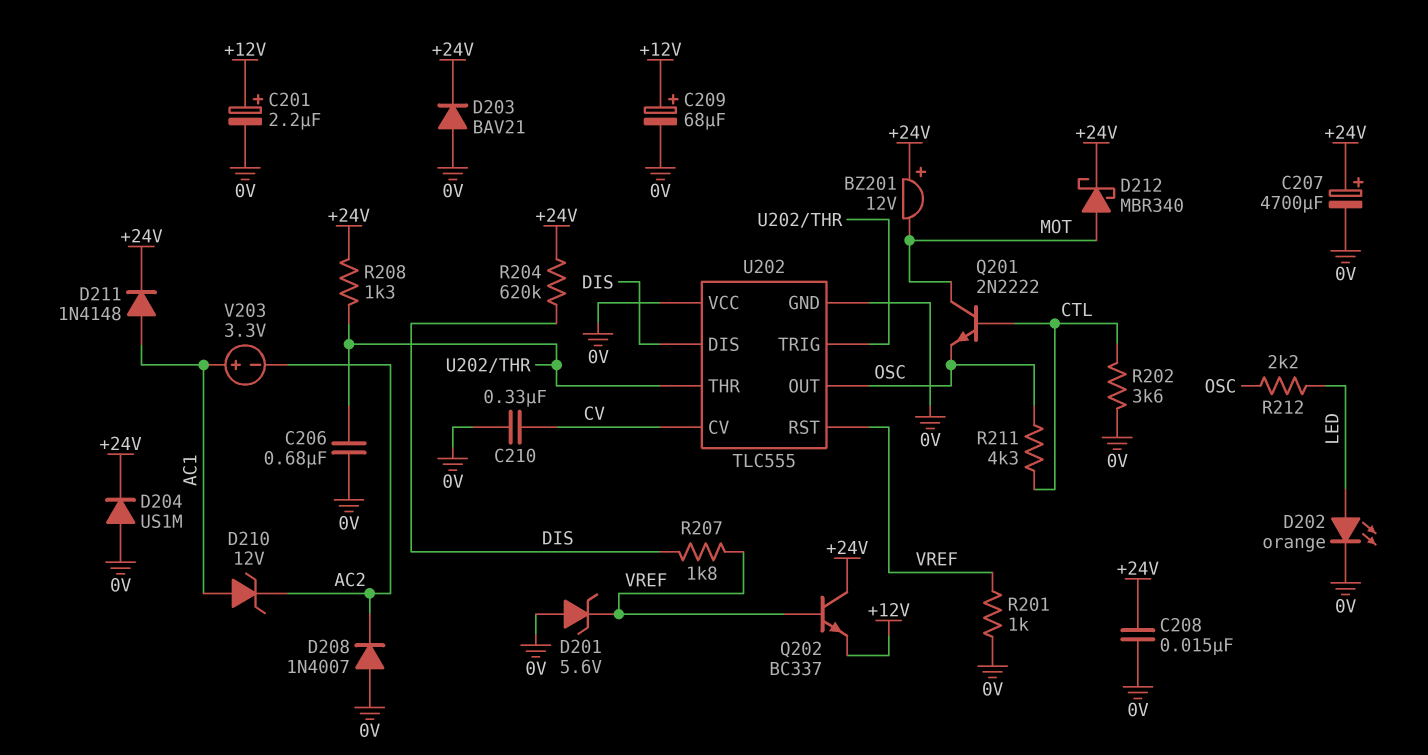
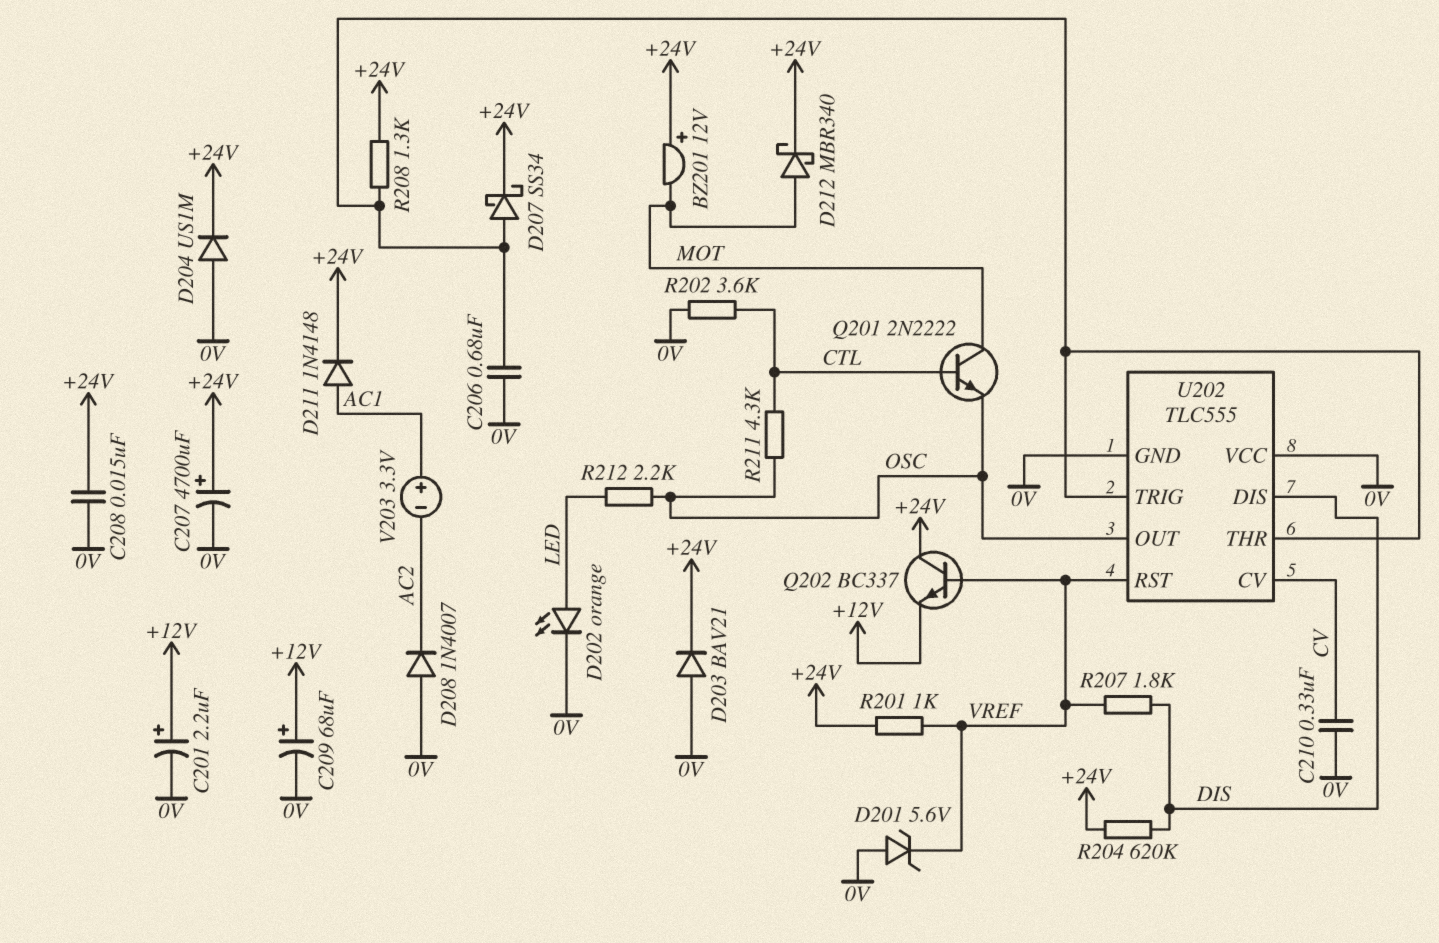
D207: none -> schottky SS34 (A U202/THR, K +24V)
D210: zener 12V (A AC1, K AC2) -> none
R201: 1k (0V, VREF) -> 1k (+24V, VREF)

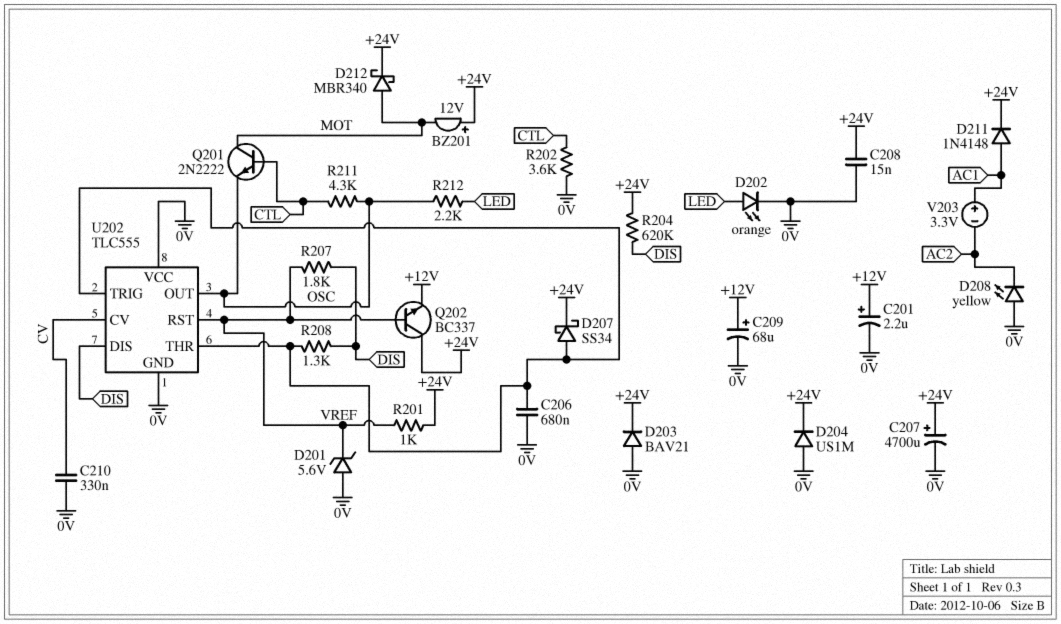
D208: diode 1N4007 (A 0V, K AC2) -> LED yellow (A 0V, K AC2)
R208: 1.3k (+24V, U202/THR) -> 1.3k (DIS, U202/THR)

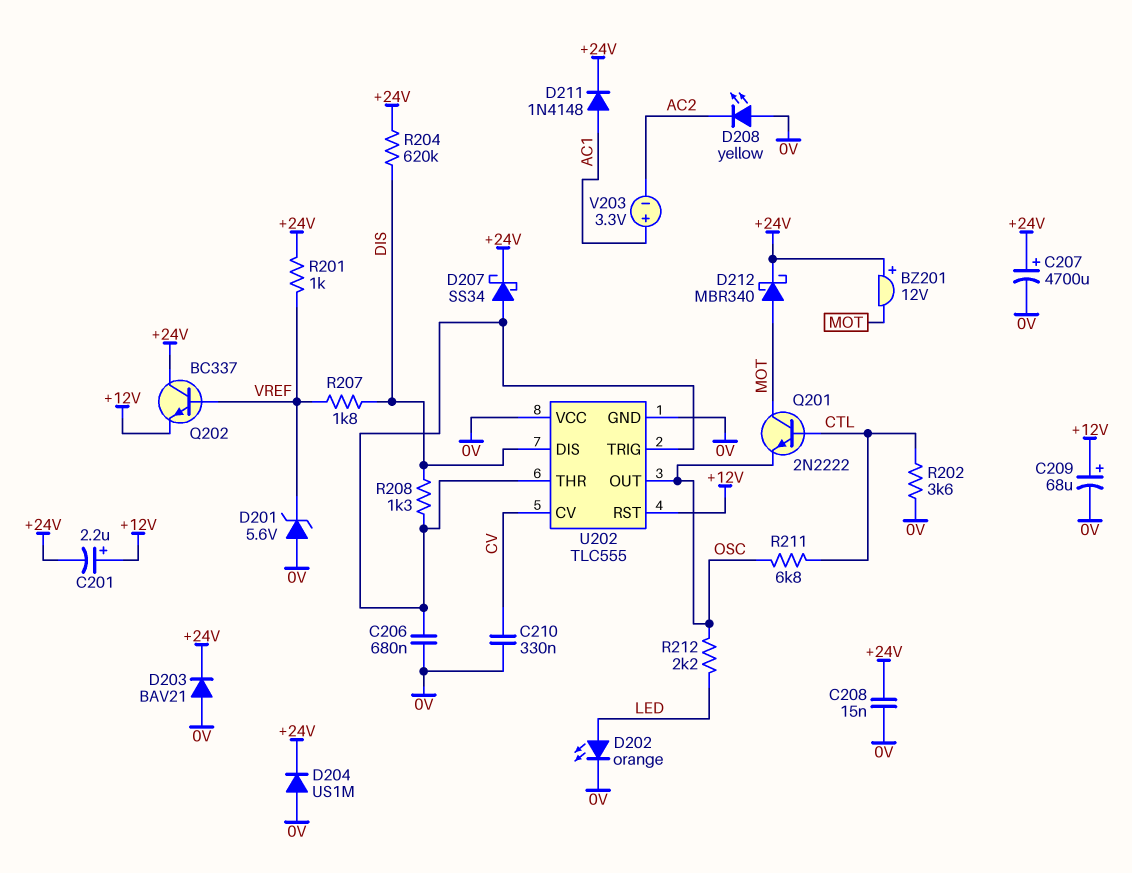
C201: 2.2uF (plus +12V, minus 0V) -> 2.2uF (plus +12V, minus +24V)
R211: 4.3k (CTL, OSC) -> 6.8k (CTL, OSC)
U202 pin RST: VREF -> +12V

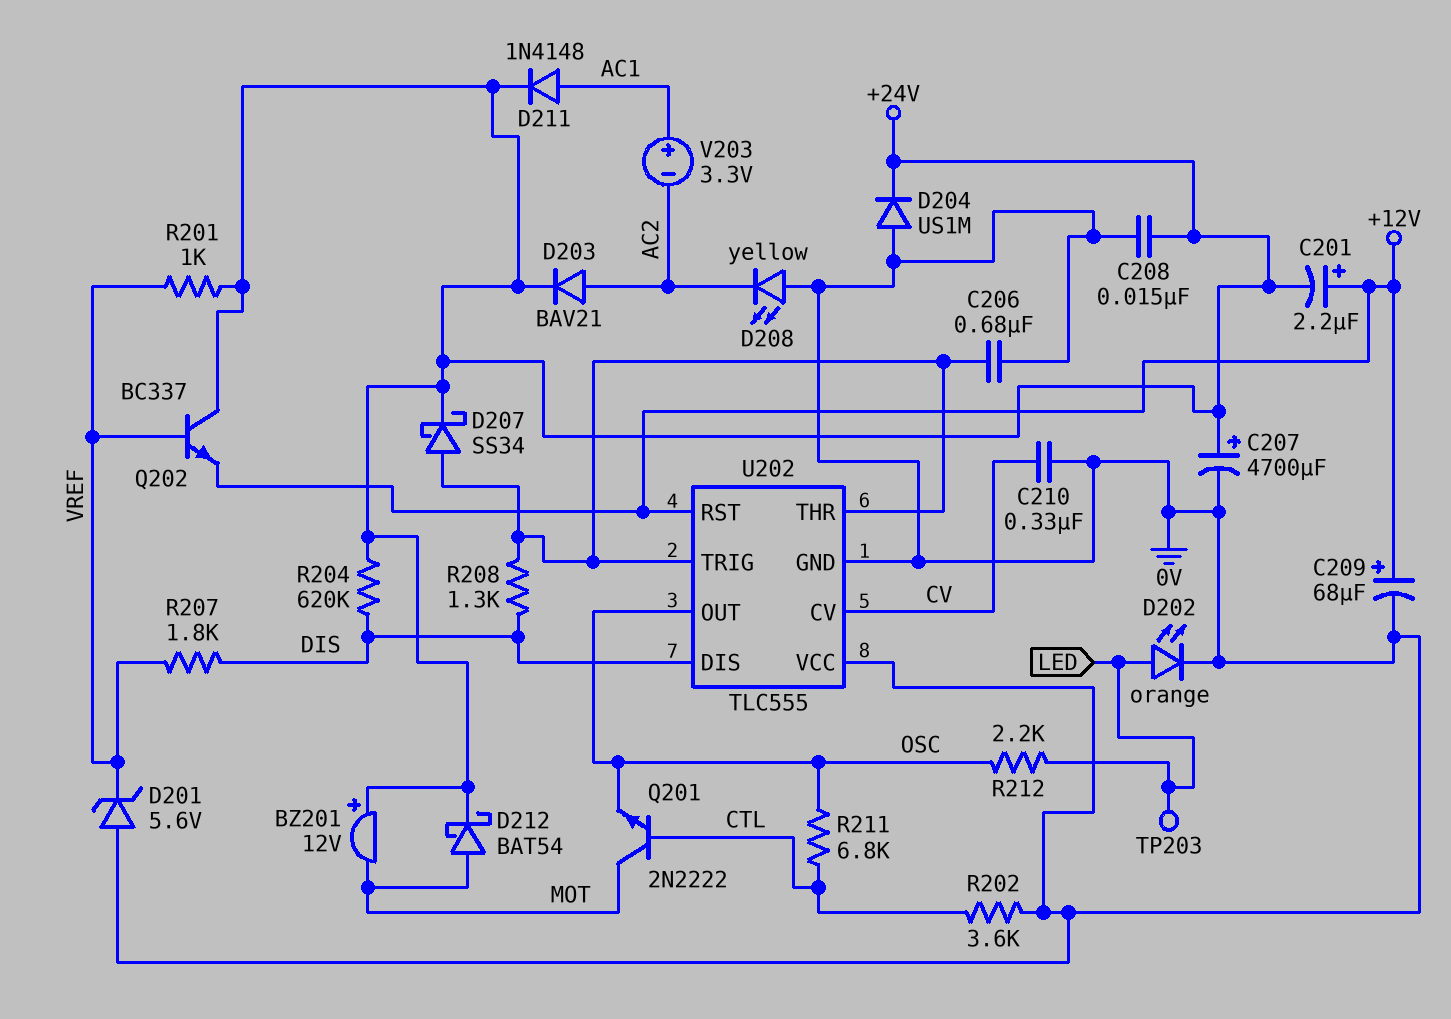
D203: diode BAV21 (A 0V, K +24V) -> diode BAV21 (A AC2, K +24V)
D212: schottky MBR340 (A MOT, K +24V) -> schottky BAT54 (A MOT, K +24V)
TP203: none -> test point (LED)

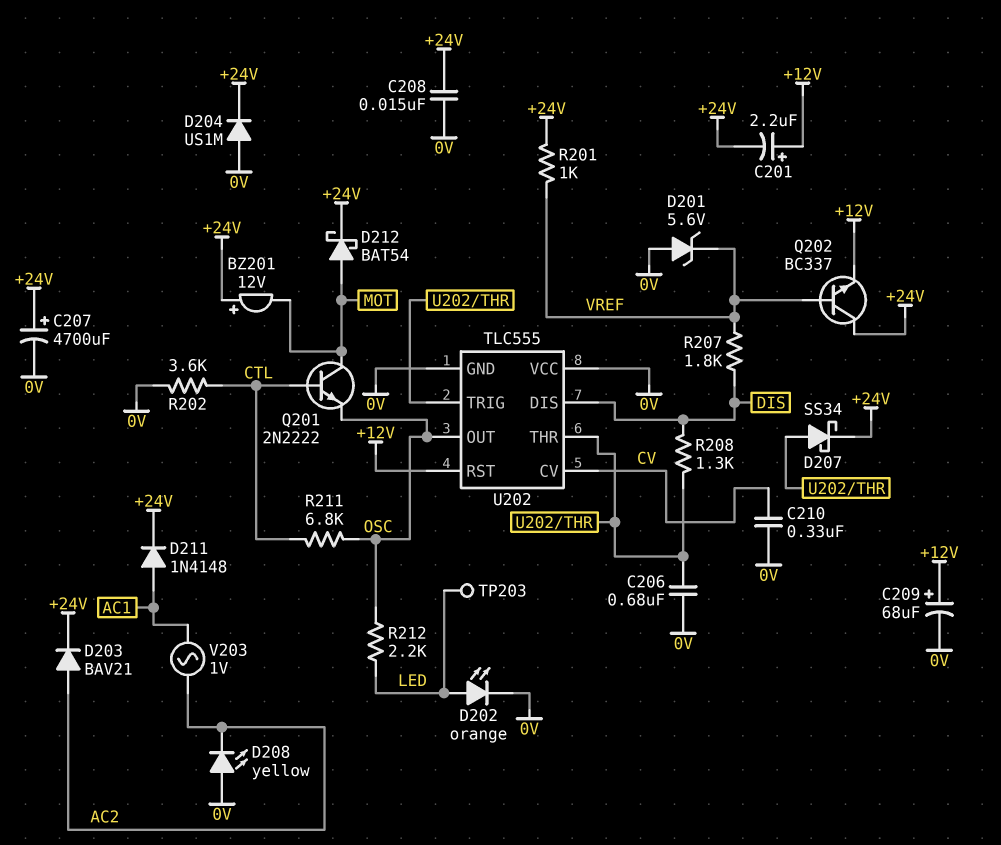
R204: 620k (+24V, DIS) -> none
V203: 3.3V (plus AC1, minus AC2) -> AC 1V (AC1, AC2)

